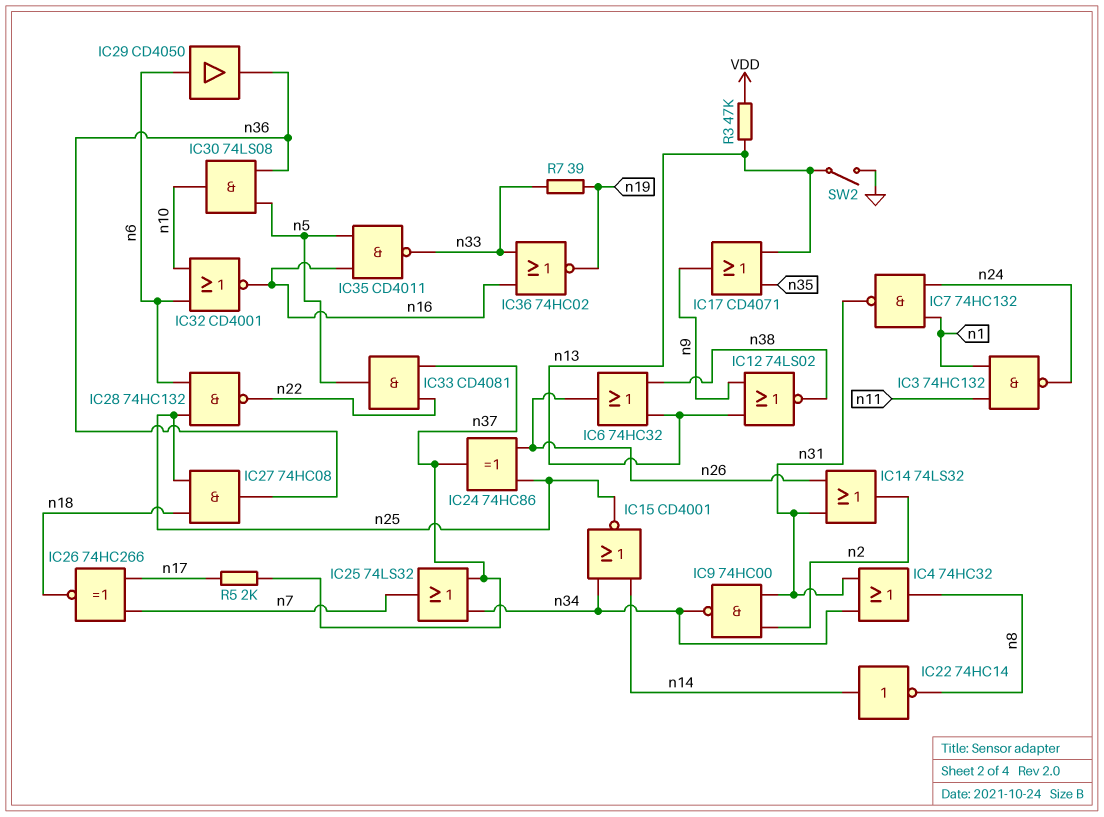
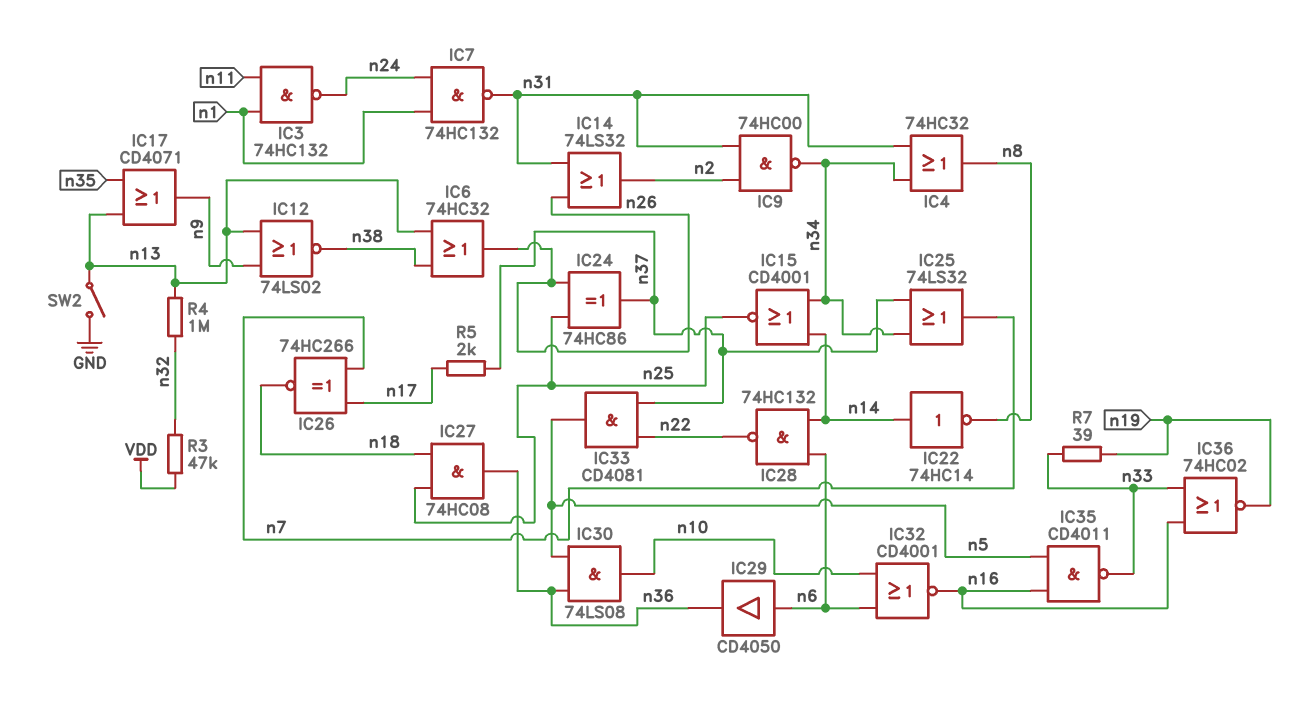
IC28: NAND 74HC132 (in n6, in n25, out n22) -> NAND 74HC132 (in n6, in n14, out n22)
R3: 47k (VDD, n13) -> 47k (VDD, n32)
R4: none -> 1M (n13, n32)

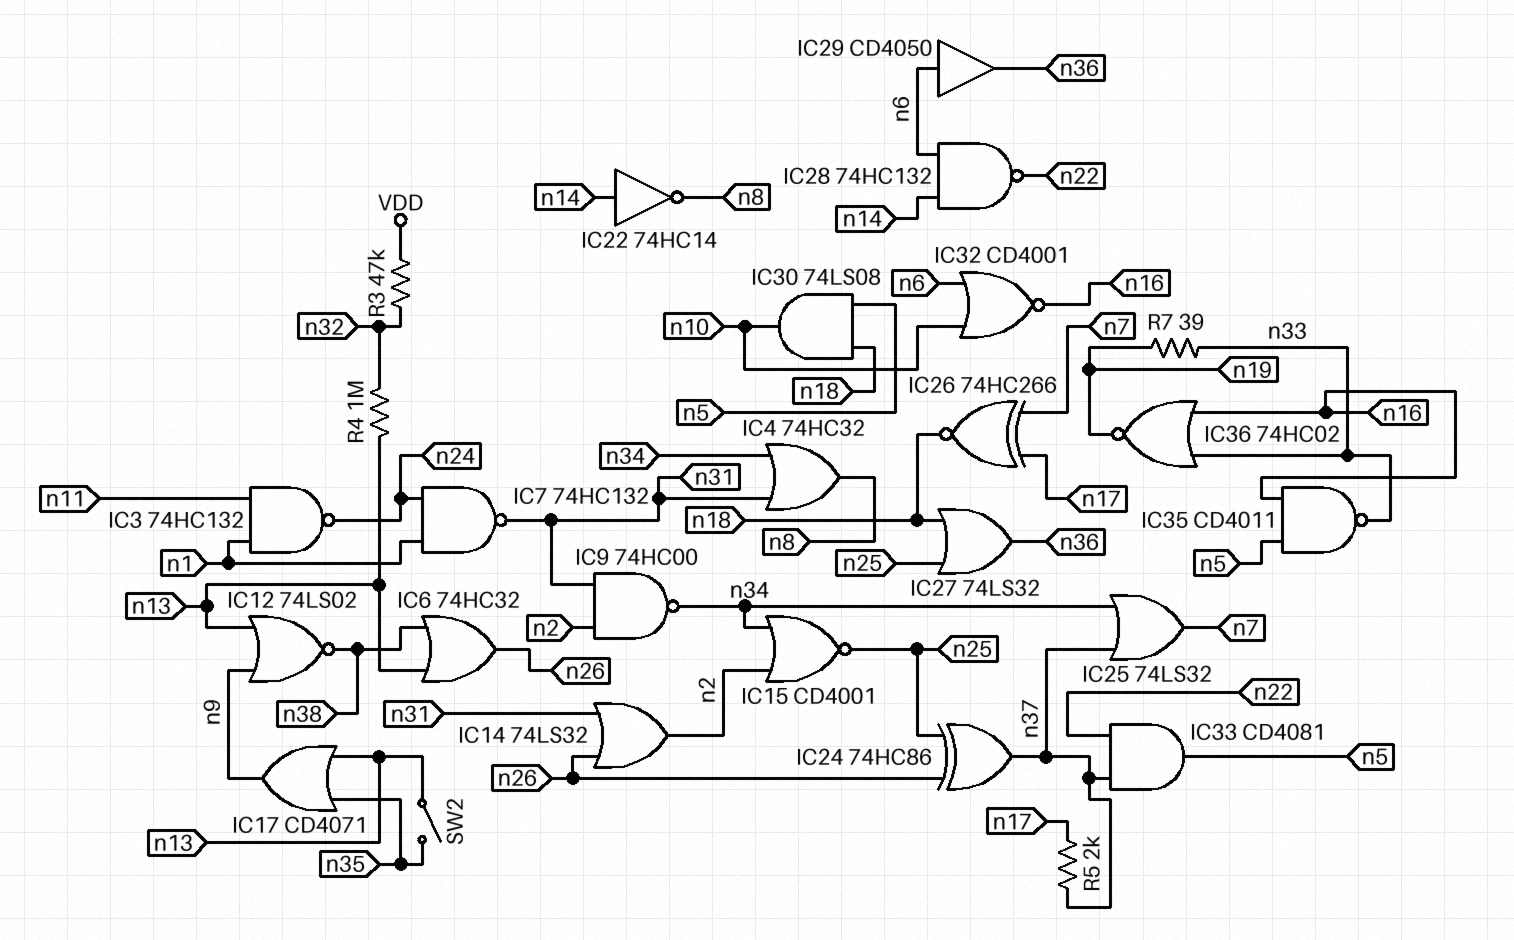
IC15: NOR CD4001 (in n14, in n34, out n25) -> NOR CD4001 (in n2, in n34, out n25)
IC27: AND 74HC08 (in n18, in n25, out n36) -> OR 74LS32 (in n18, in n25, out n36)
IC30: AND 74LS08 (in n5, in n36, out n10) -> AND 74LS08 (in n5, in n18, out n10)
SW2: switch (GND, n13) -> switch (n13, n35)

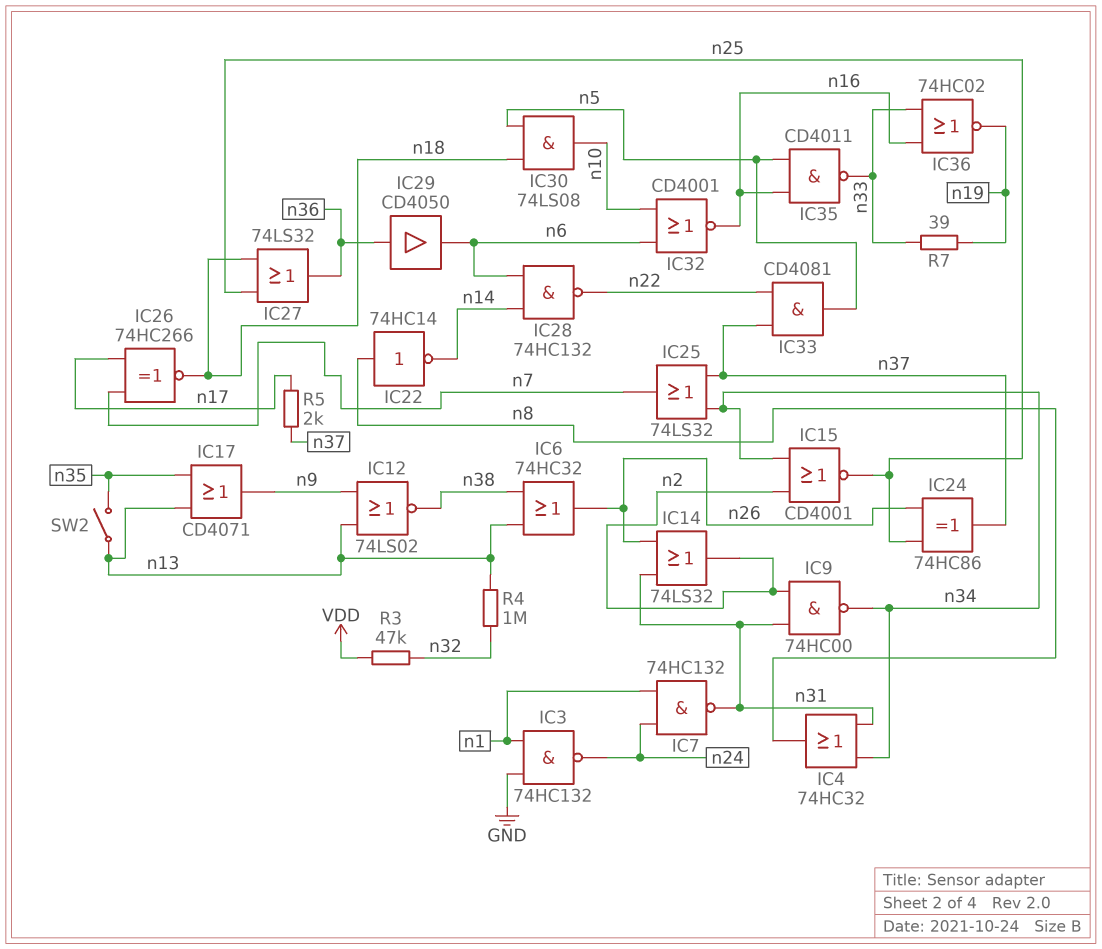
IC3: NAND 74HC132 (in n1, in n11, out n24) -> NAND 74HC132 (in GND, in n1, out n24)
IC22: NOT 74HC14 (in n14, out n8) -> NOT 74HC14 (in n8, out n14)
IC29: buffer CD4050 (in n6, out n36) -> buffer CD4050 (in n36, out n6)

